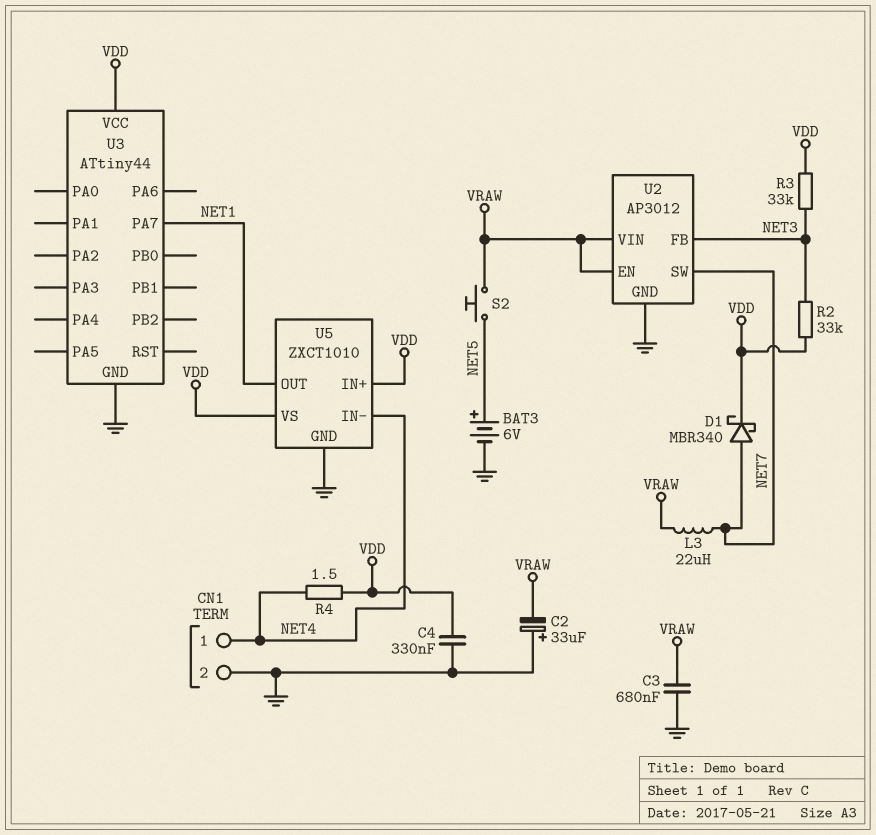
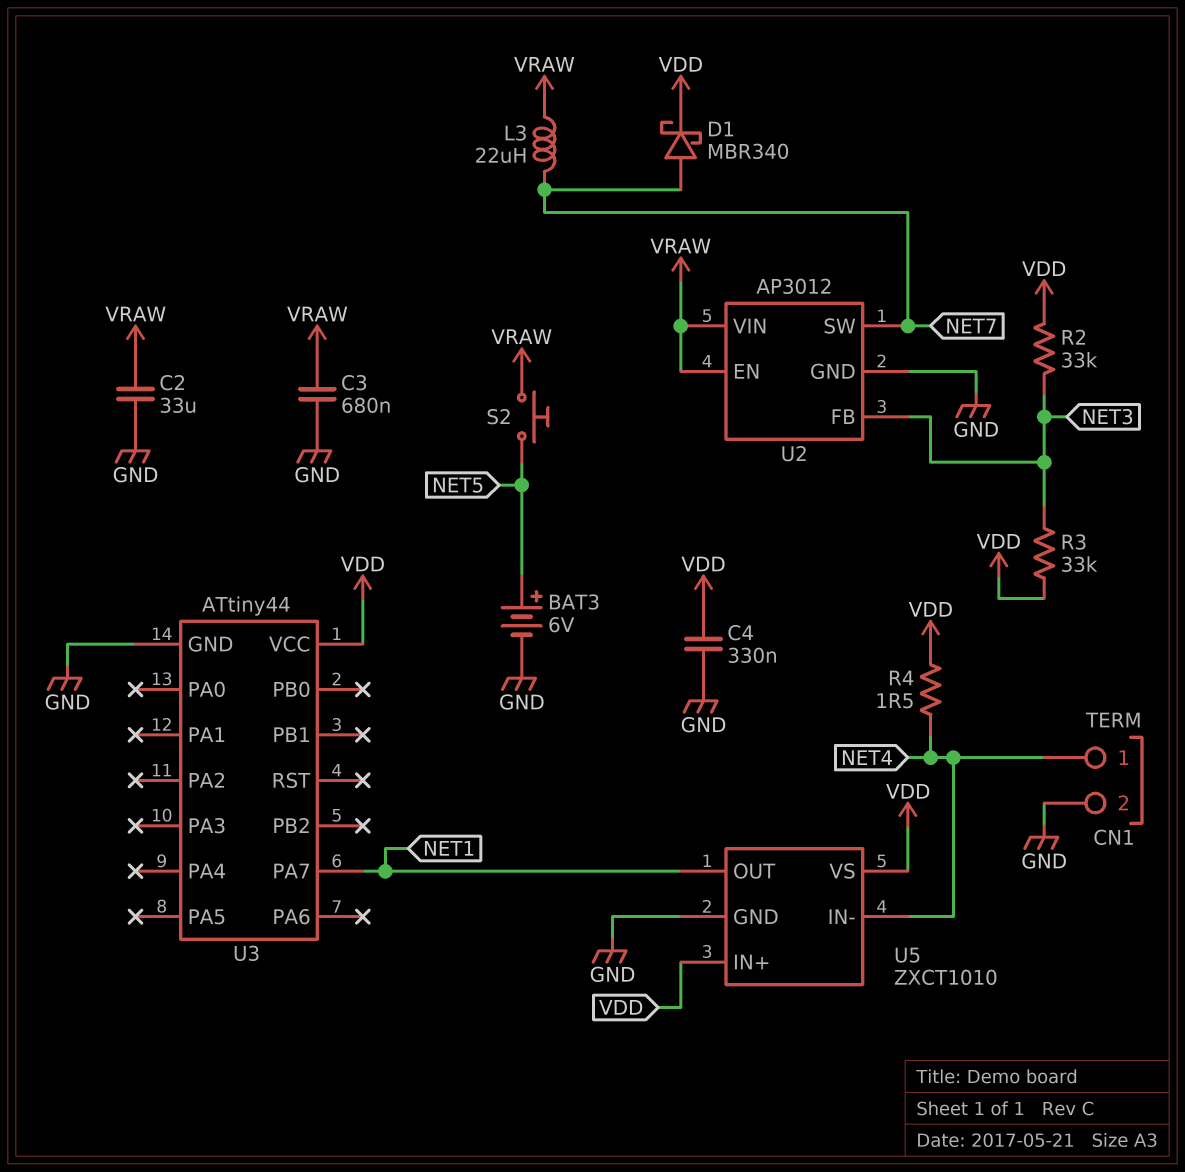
C2: 33uF (plus GND, minus VRAW) -> 33uF (GND, VRAW)

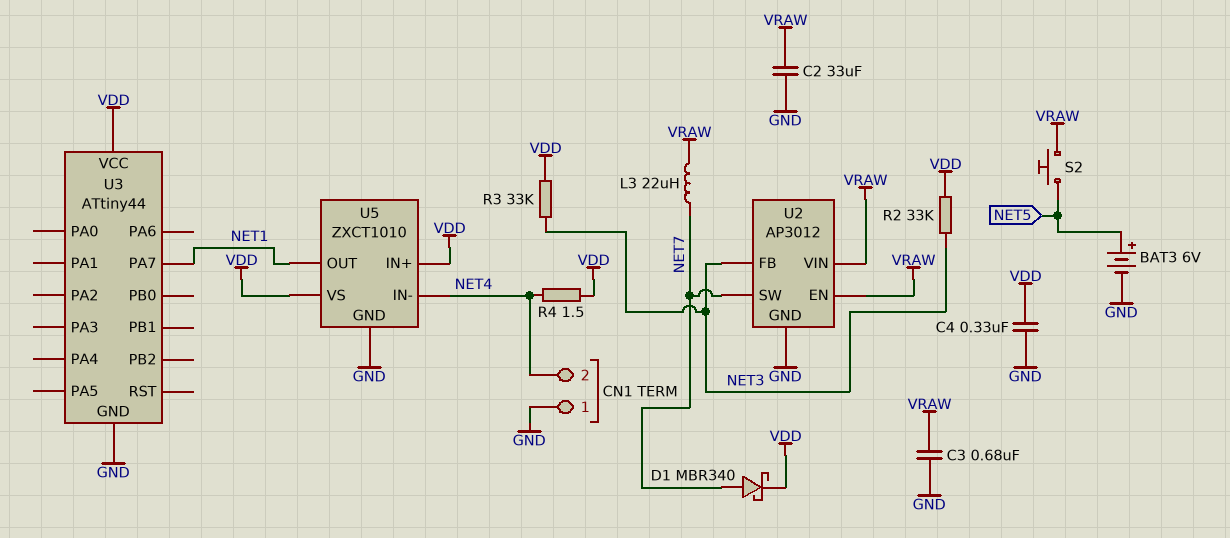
CN1 pin 1: NET4 -> GND
CN1 pin 2: GND -> NET4

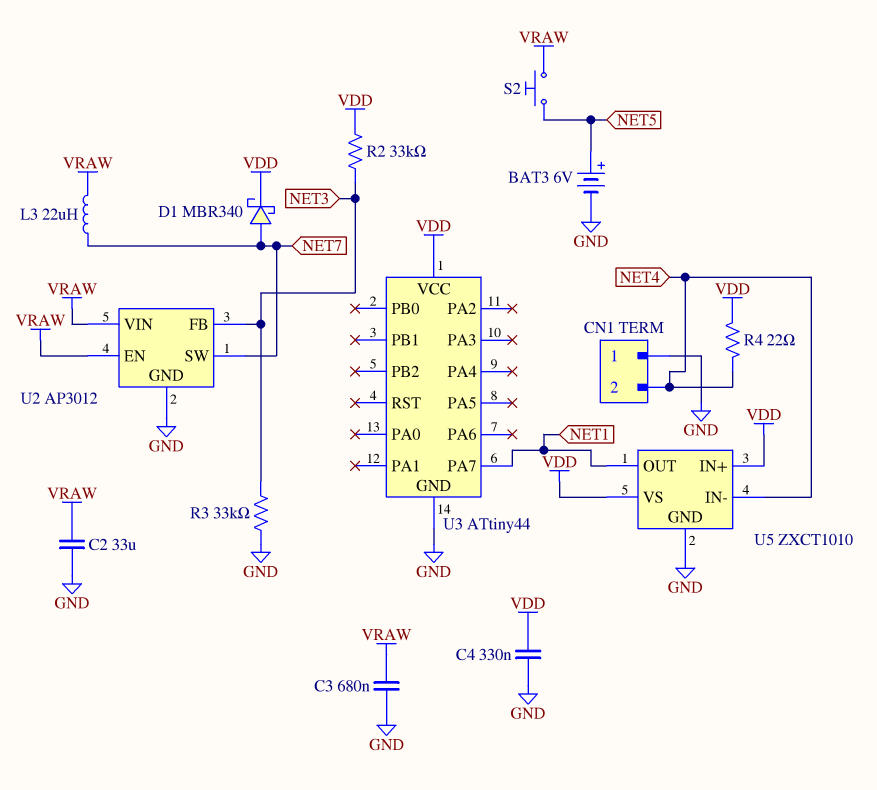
R3: 33k (NET3, VDD) -> 33k (GND, NET3)
R4: 1.5 (NET4, VDD) -> 22 (NET4, VDD)

